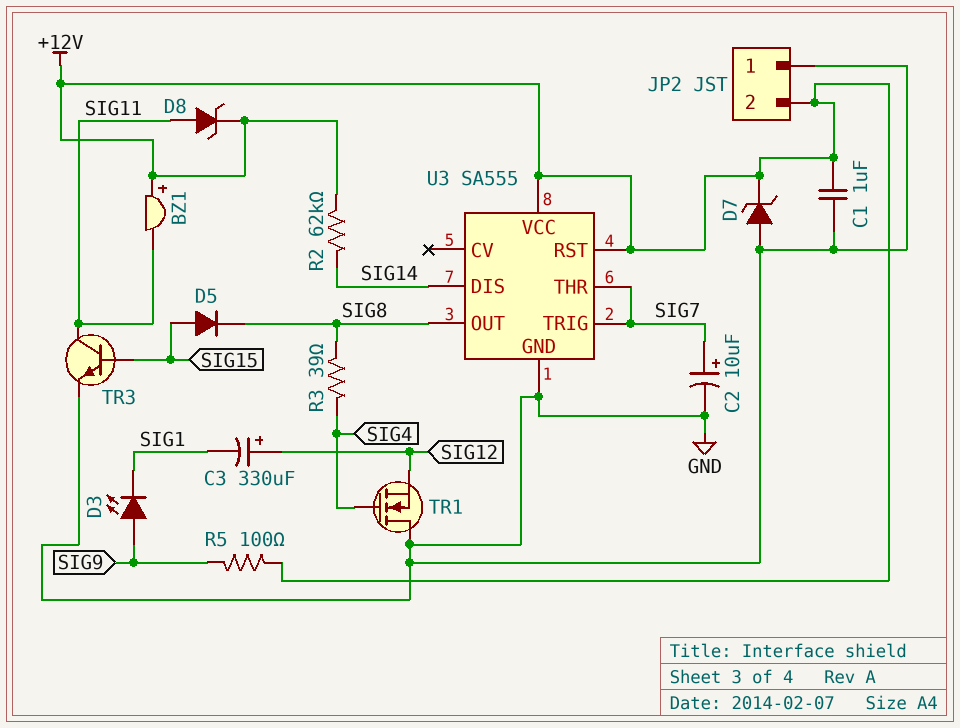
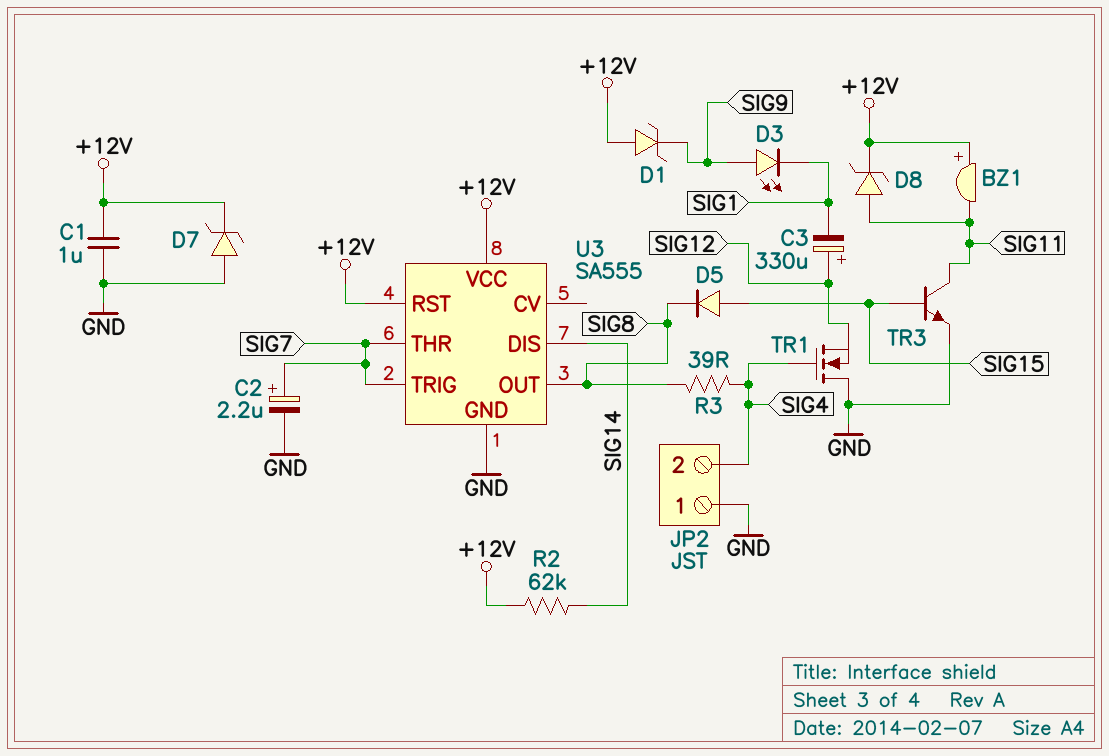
C2: 10uF (plus SIG7, minus GND) -> 2.2uF (plus SIG7, minus GND)
D1: none -> zener (A +12V, K SIG9)
JP2 pin 2: +12V -> SIG4
R5: 100 (+12V, SIG9) -> none

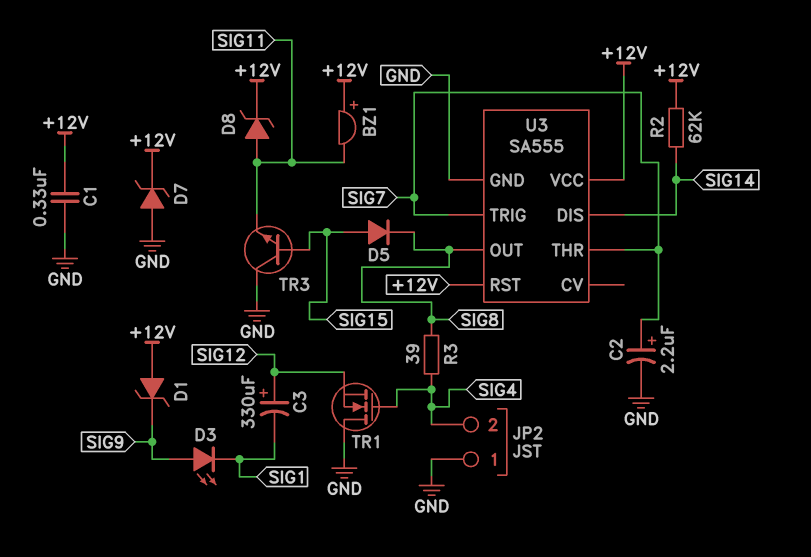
C1: 1uF (+12V, GND) -> 330nF (+12V, GND)
TR3: NPN (B SIG15, C SIG11, E GND) -> NPN (B SIG15, C GND, E SIG11)

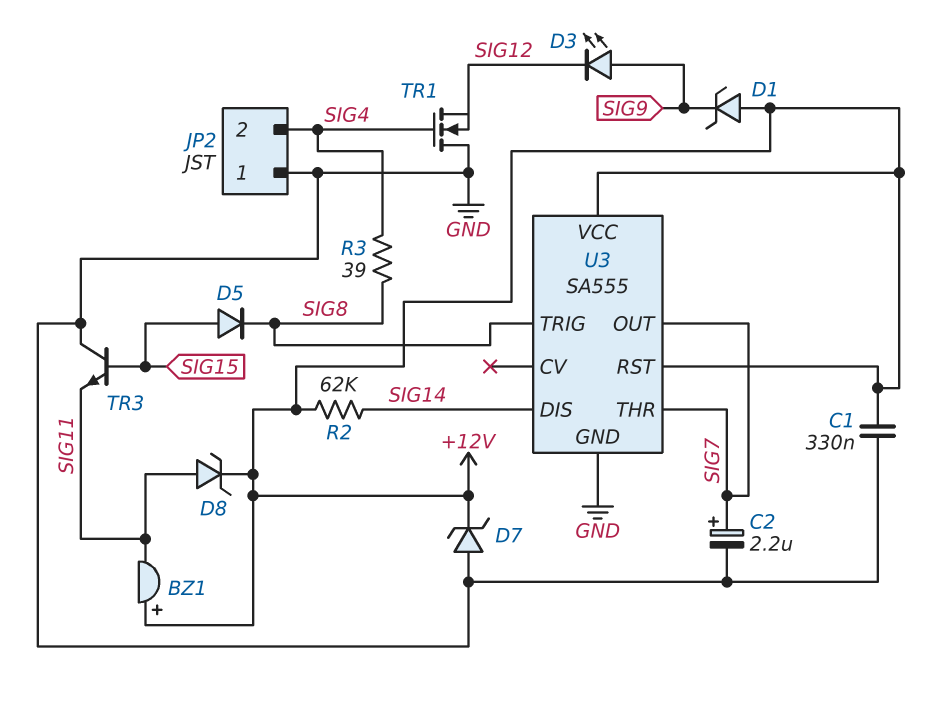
C3: 330uF (plus SIG12, minus SIG1) -> none
D3: LED (A SIG9, K SIG1) -> LED (A SIG9, K SIG12)
U3 pin OUT: SIG8 -> SIG7
U3 pin TRIG: SIG7 -> SIG8

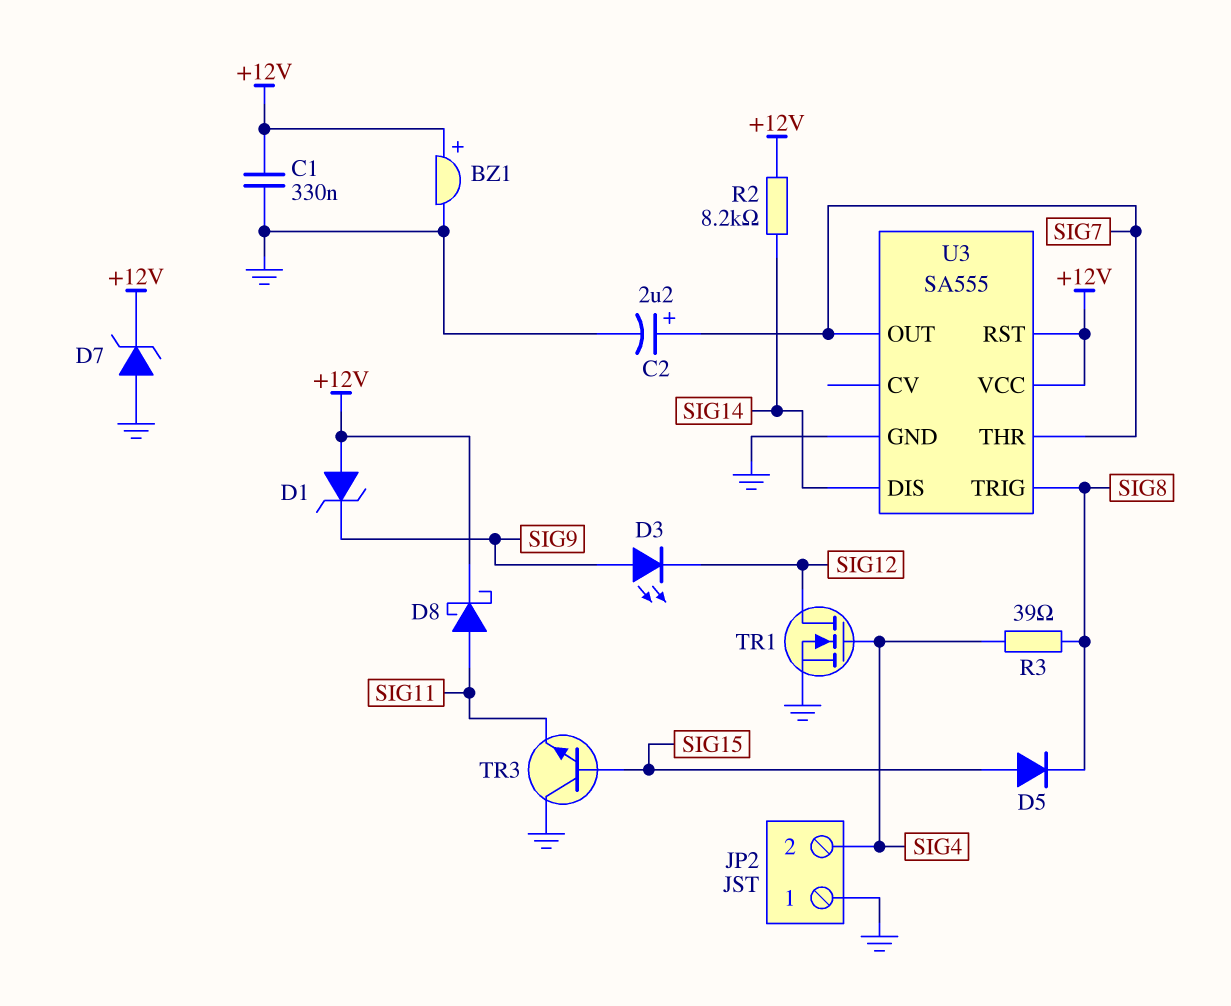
BZ1: buzzer (plus +12V, minus SIG11) -> buzzer (plus +12V, minus GND)
D8: zener (A SIG11, K +12V) -> schottky (A SIG11, K +12V)
R2: 62k (+12V, SIG14) -> 8.2k (+12V, SIG14)
TR1: NMOS (G SIG4, D GND, S SIG12) -> NMOS (G SIG4, D SIG12, S GND)

